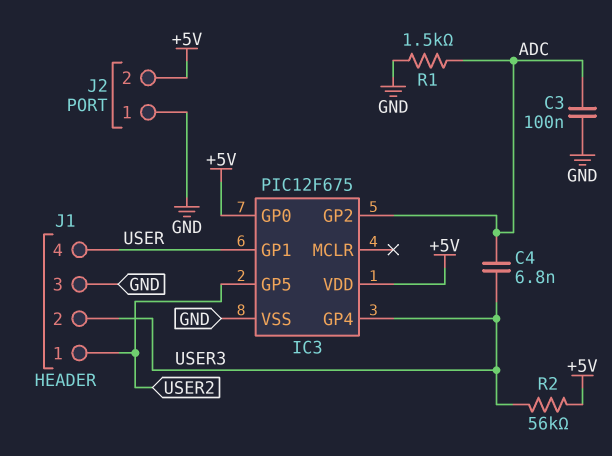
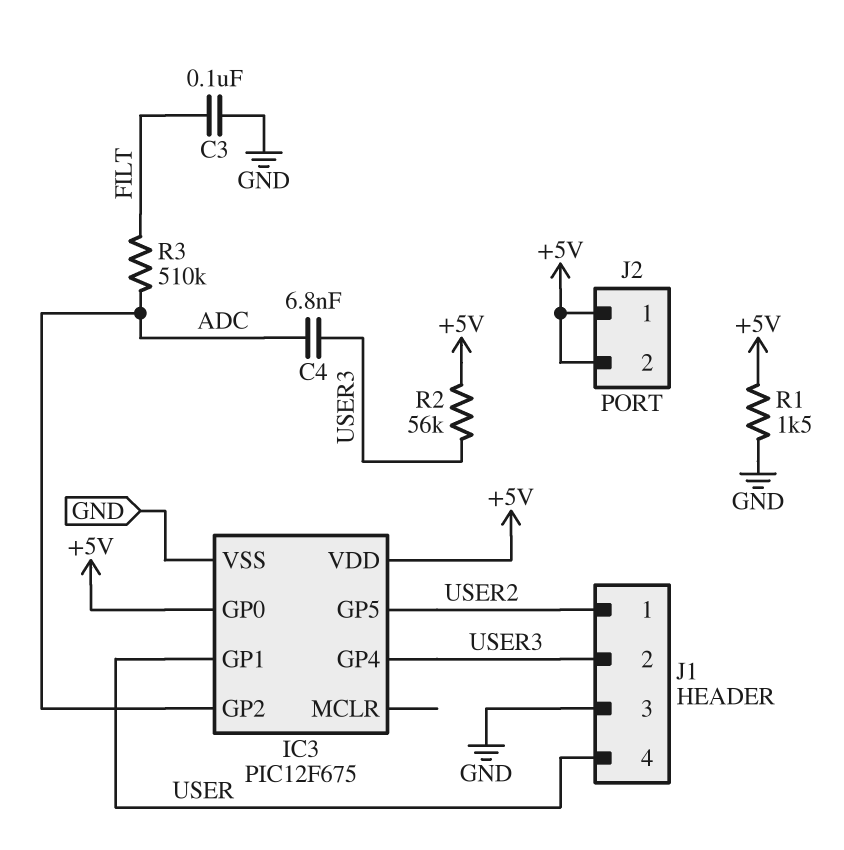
C3: 100nF (ADC, GND) -> 100nF (FILT, GND)
J2 pin 1: GND -> +5V
R1: 1.5k (ADC, GND) -> 1.5k (+5V, GND)
R3: none -> 510k (ADC, FILT)

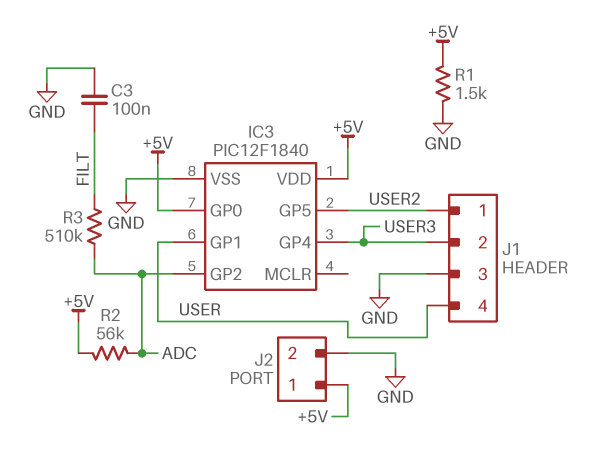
C4: 6.8nF (ADC, USER3) -> none
IC3: PIC12F675 -> PIC12F1840
J2 pin 2: +5V -> GND
R2: 56k (+5V, USER3) -> 56k (+5V, ADC)

